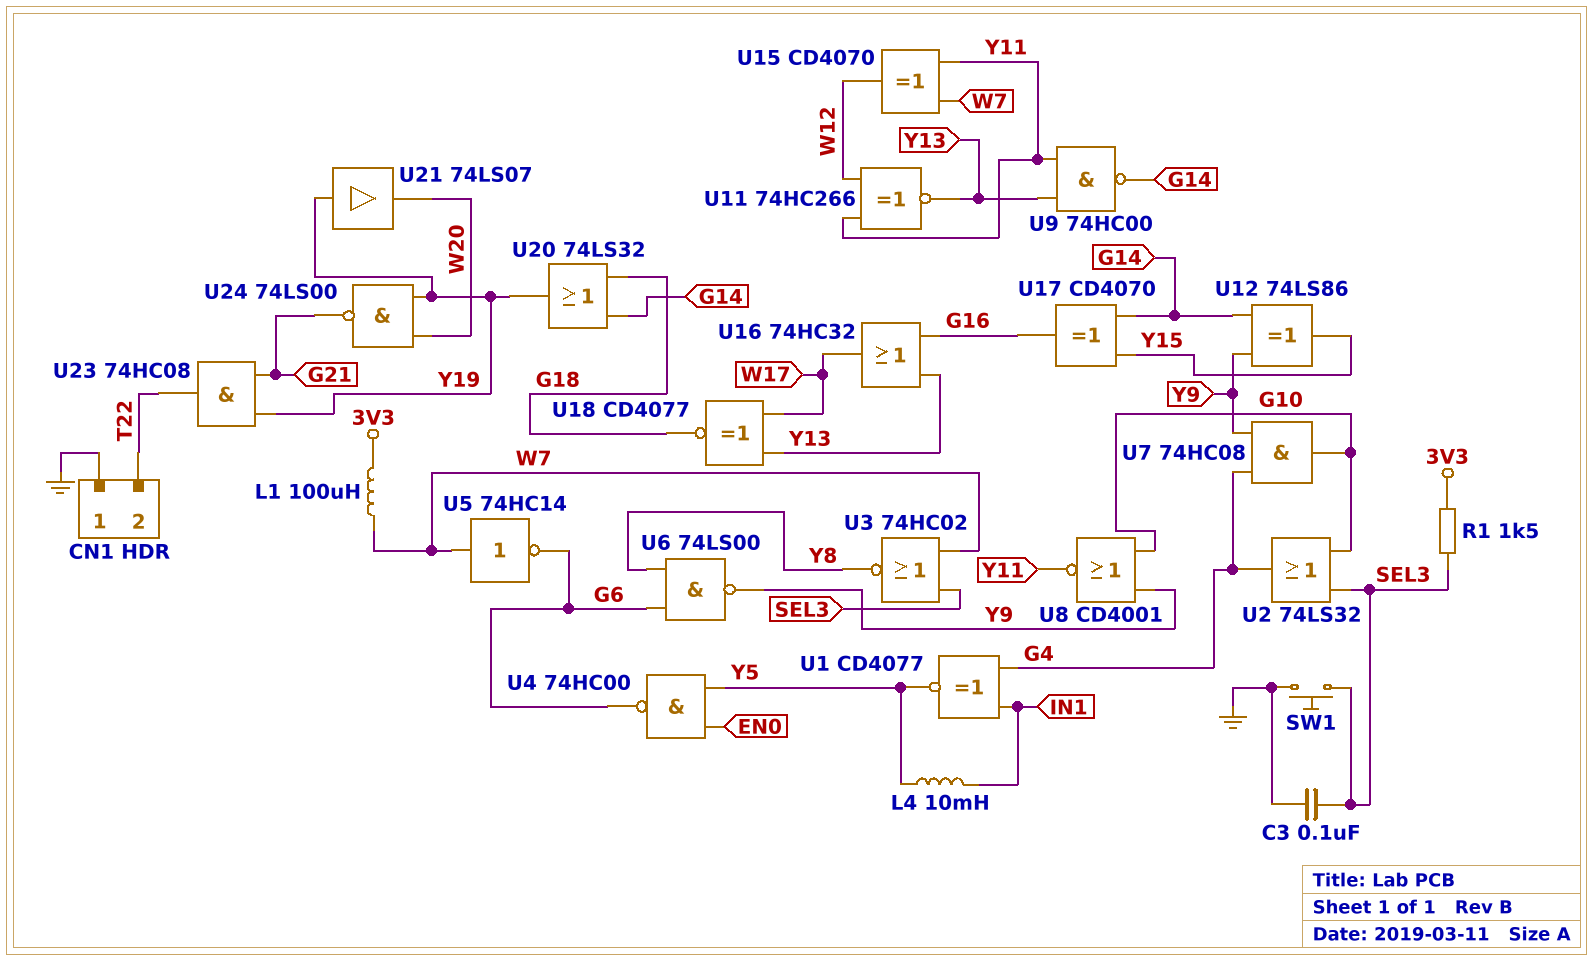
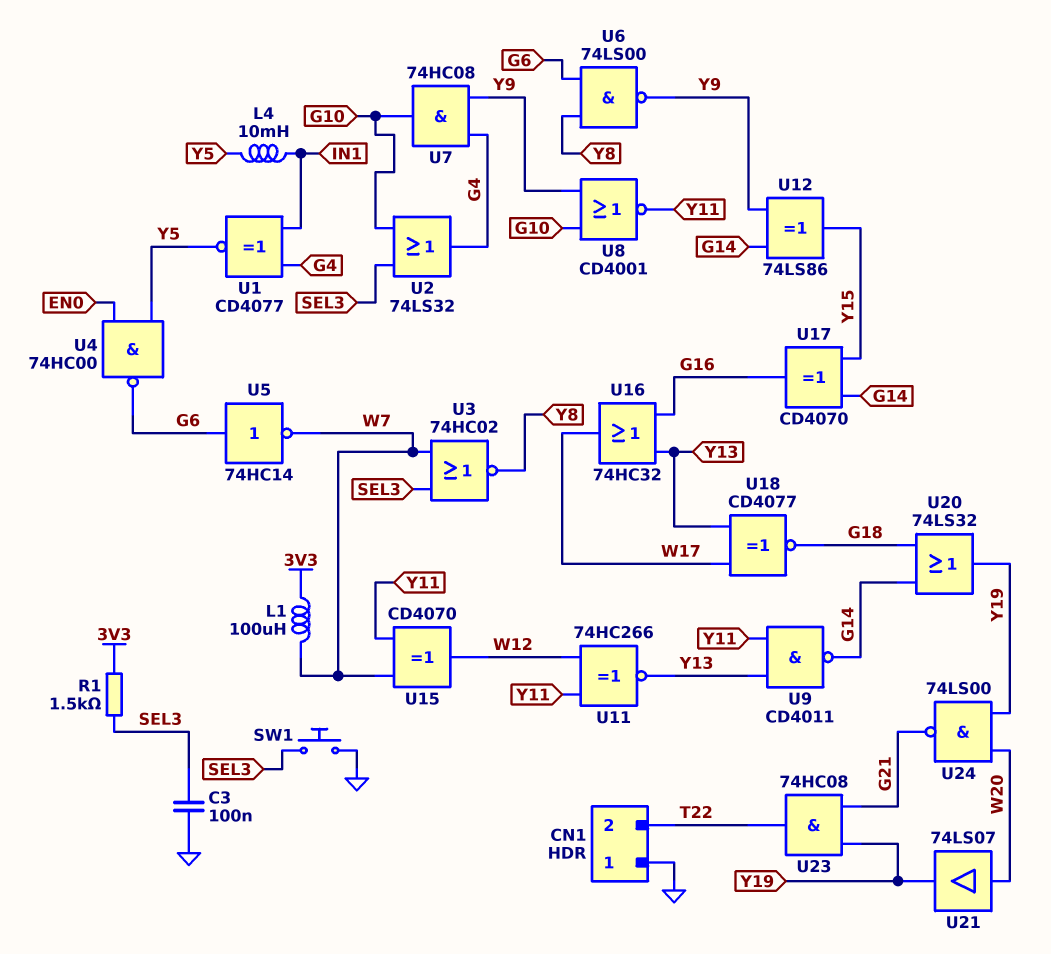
U5: NOT 74HC14 (in W7, out G6) -> NOT 74HC14 (in G6, out W7)
U9: NAND 74HC00 (in Y11, in Y13, out G14) -> NAND CD4011 (in Y11, in Y13, out G14)
U21: buffer 74LS07 (in Y19, out W20) -> buffer 74LS07 (in W20, out Y19)

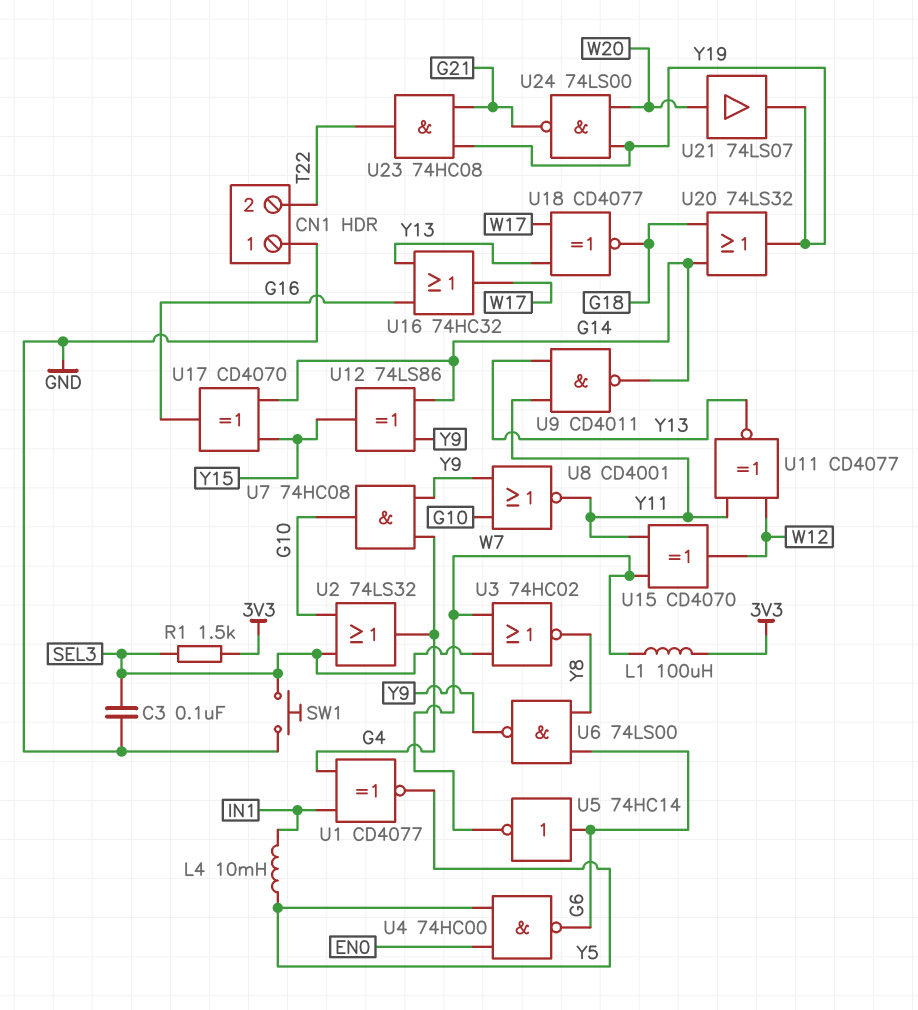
U11: XNOR 74HC266 (in W12, in Y11, out Y13) -> XNOR CD4077 (in W12, in Y11, out Y13)

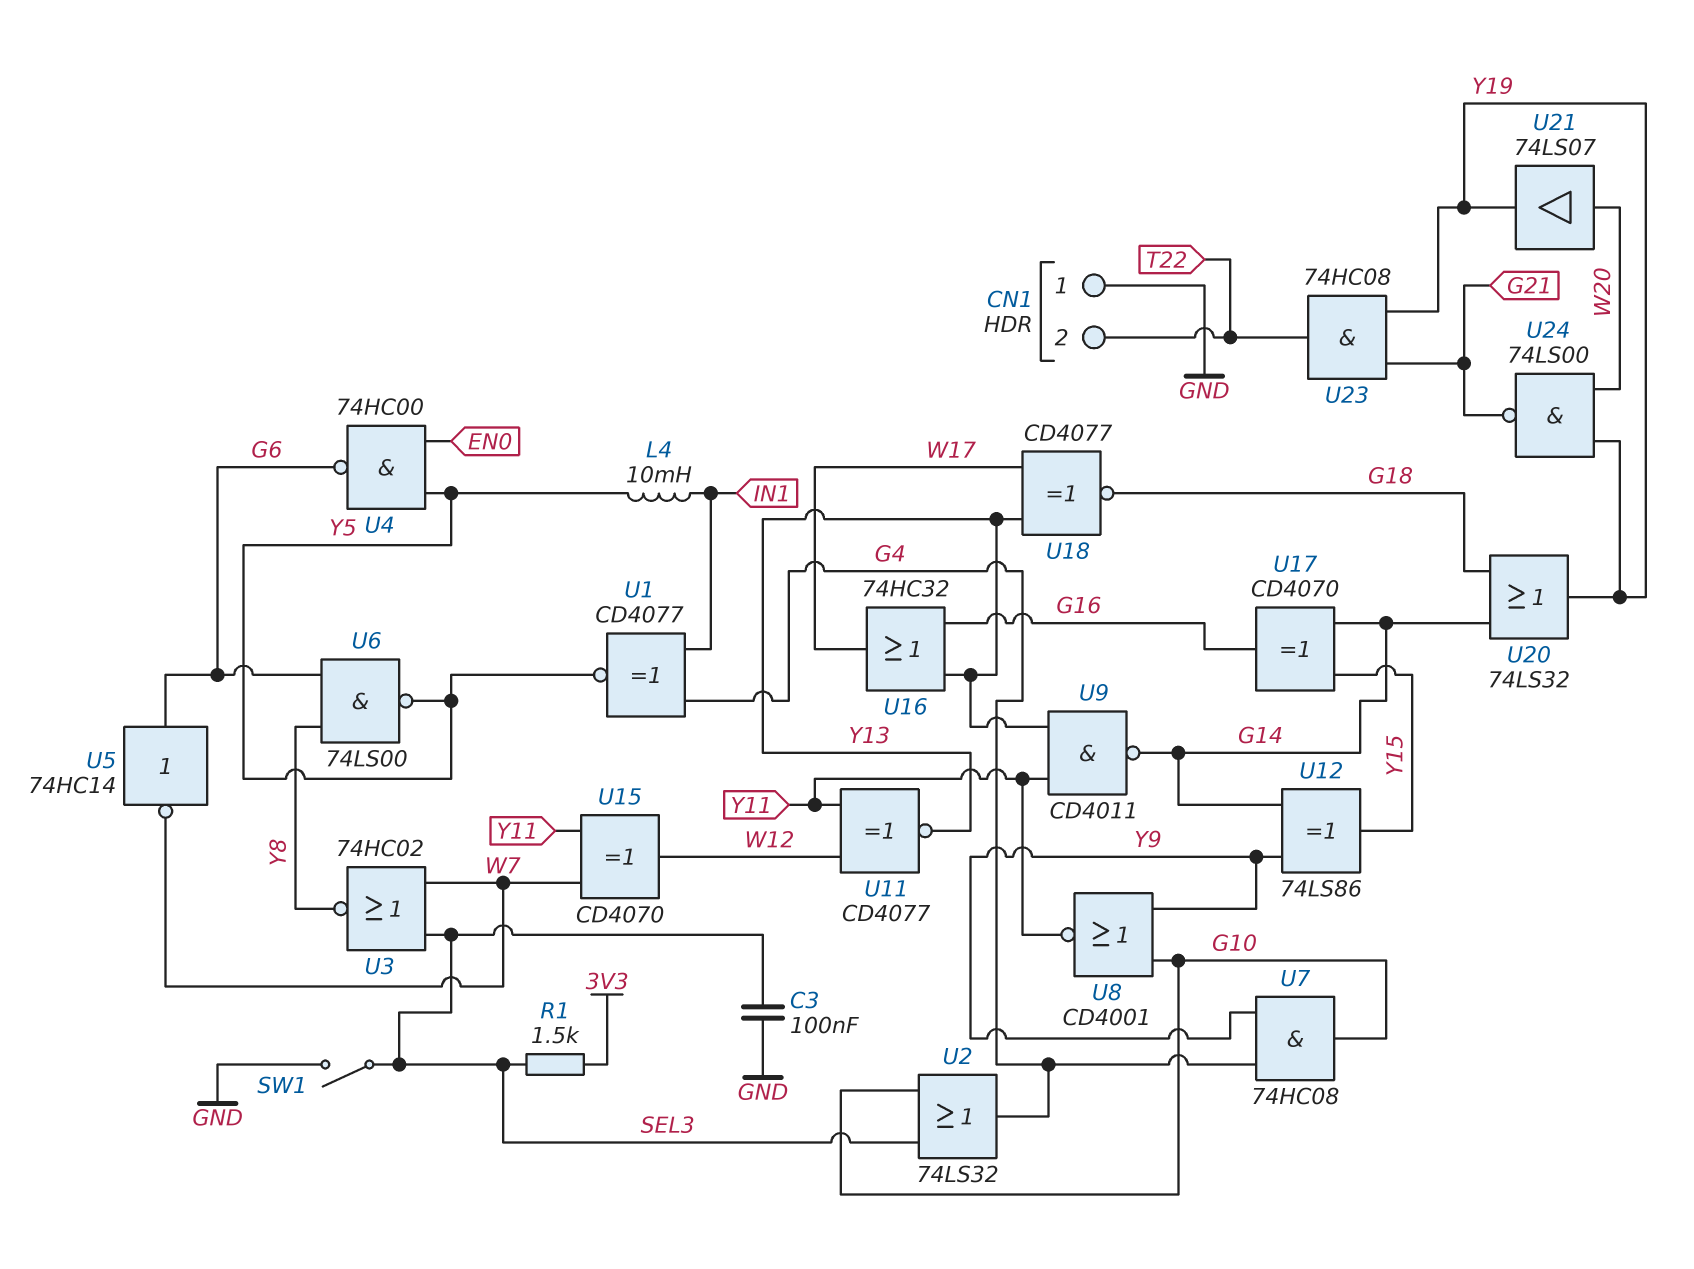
L1: 100uH (3V3, W7) -> none
SW1: button (GND, SEL3) -> switch (GND, SEL3)
U6: NAND 74LS00 (in G6, in Y8, out Y9) -> NAND 74LS00 (in G6, in Y8, out Y5)

